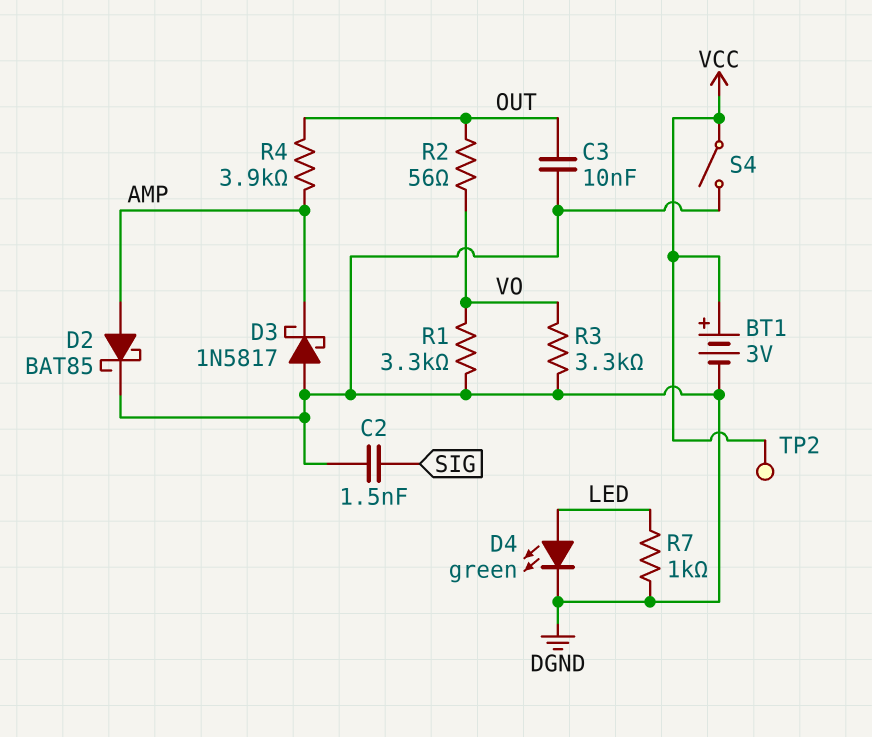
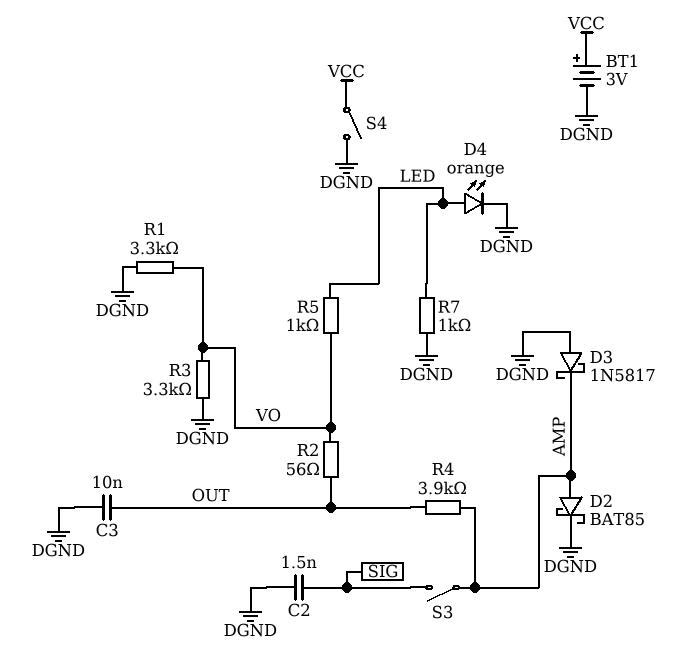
D4: LED green (A LED, K DGND) -> LED orange (A LED, K DGND)
R5: none -> 1k (LED, VO)
S3: none -> switch (AMP, SIG)
TP2: test point (VCC) -> none

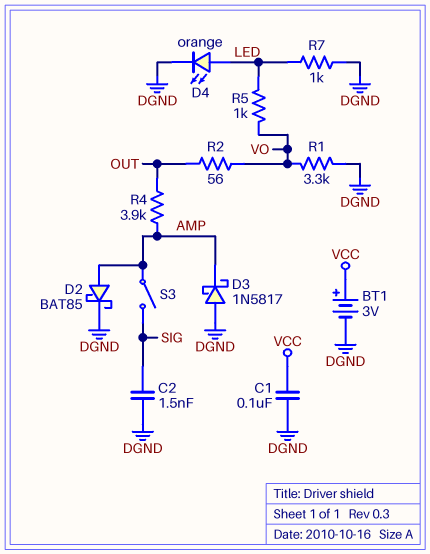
C1: none -> 100nF (DGND, VCC)
C3: 10nF (DGND, OUT) -> none
R3: 3.3k (DGND, VO) -> none
S4: switch (DGND, VCC) -> none

